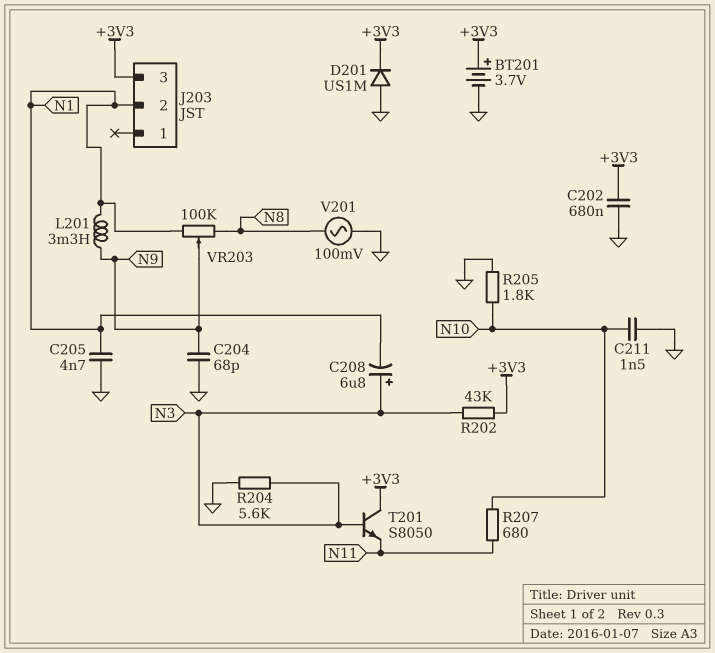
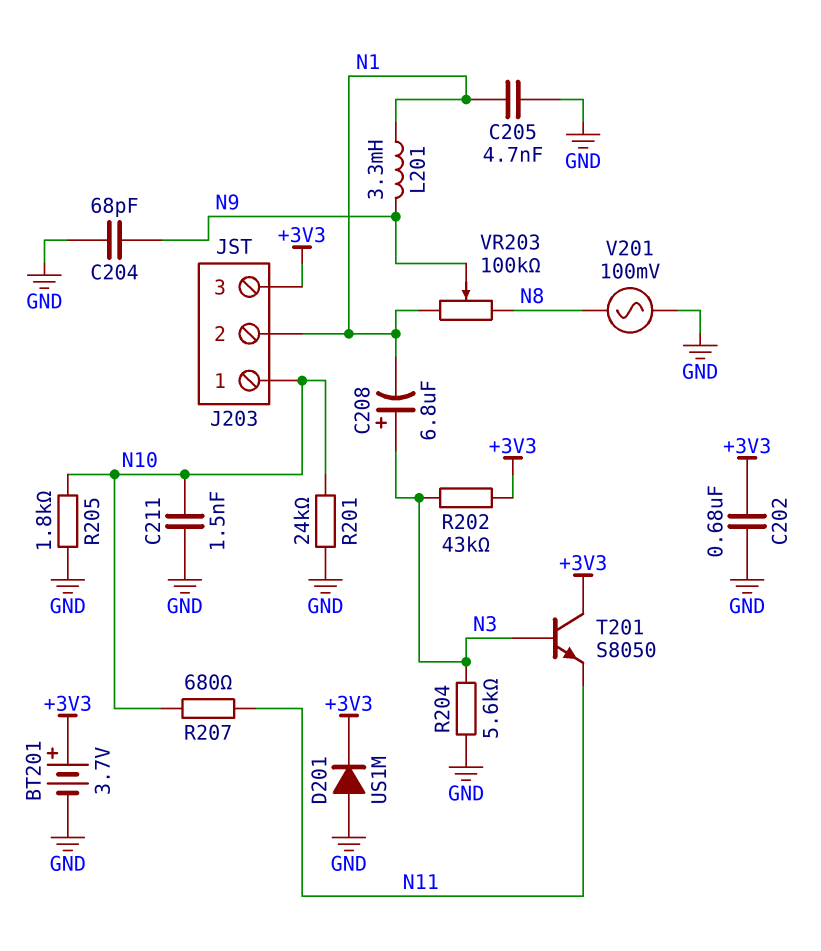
J203 pin 1: none -> N10
R201: none -> 24k (GND, N10)

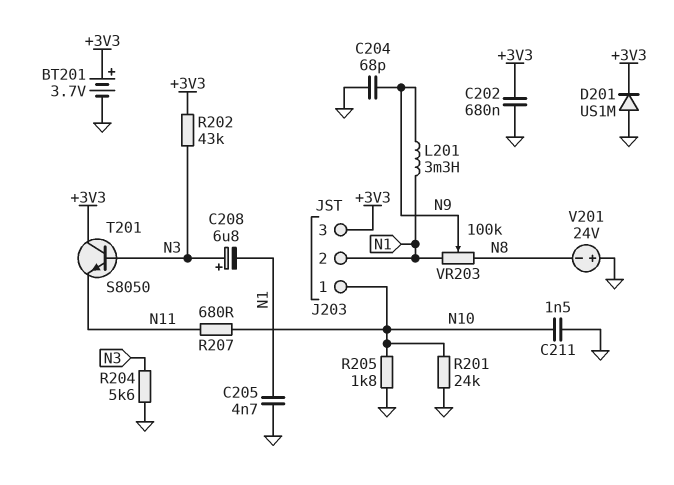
V201: AC 100mV (GND, N8) -> 24V (plus GND, minus N8)

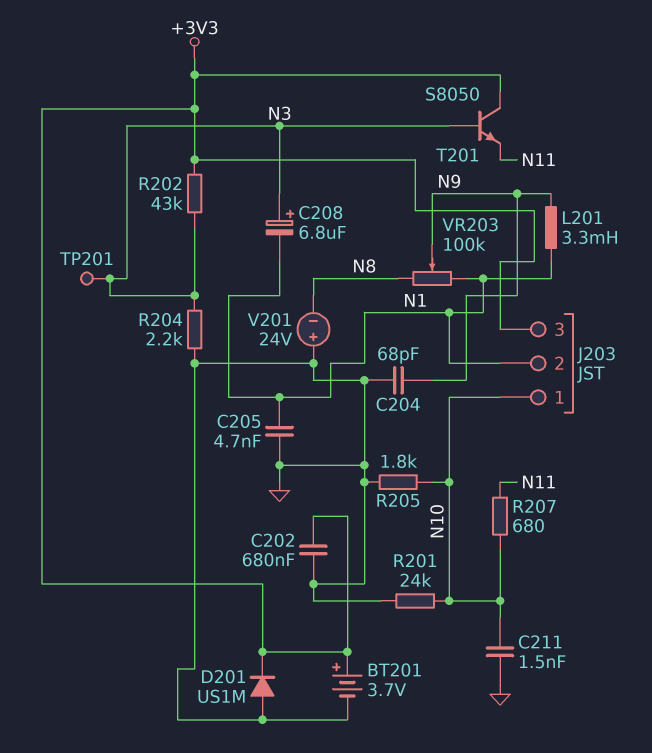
R204: 5.6k (GND, N3) -> 2.2k (GND, N3)
TP201: none -> test point (N3)

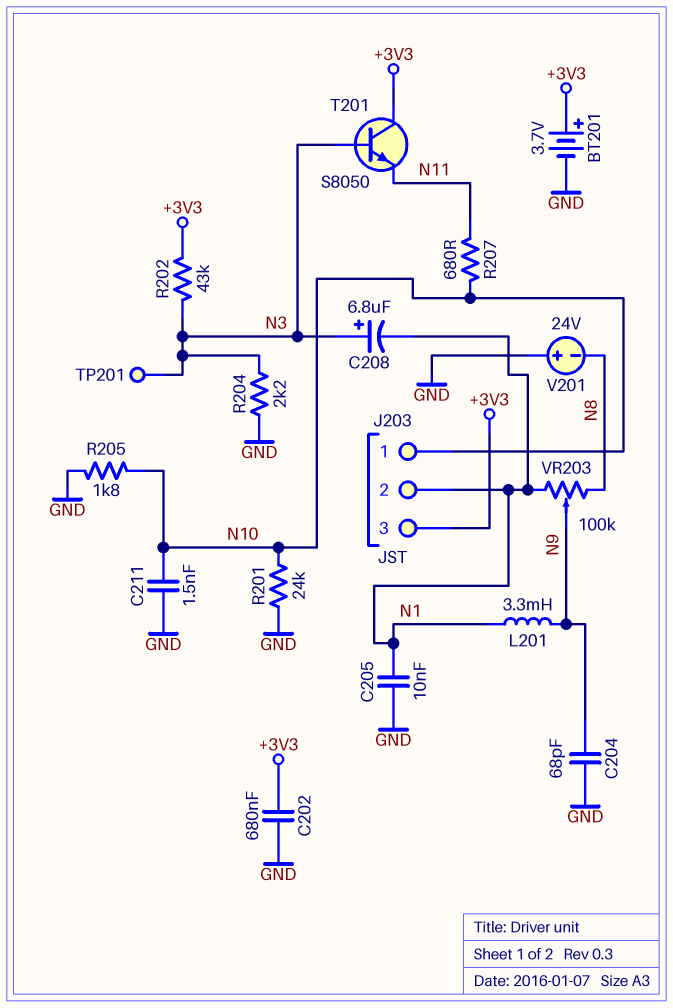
C205: 4.7nF (GND, N1) -> 10nF (GND, N1)
D201: diode US1M (A GND, K +3V3) -> none

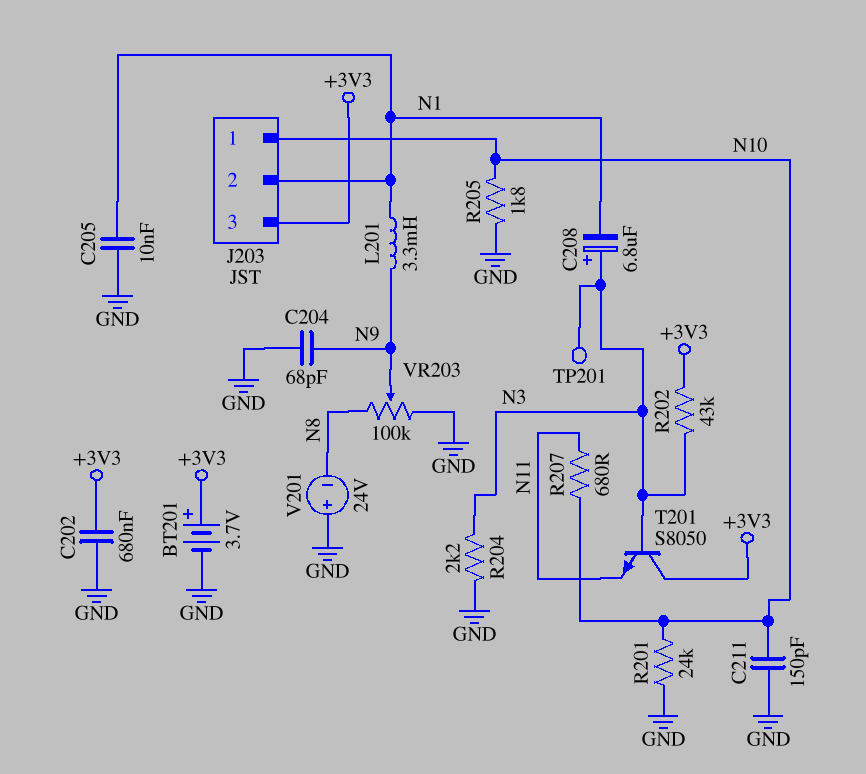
C211: 1.5nF (GND, N10) -> 150pF (GND, N10)
VR203: 100k (N1, N8, wiper N9) -> 100k (GND, N8, wiper N9)

